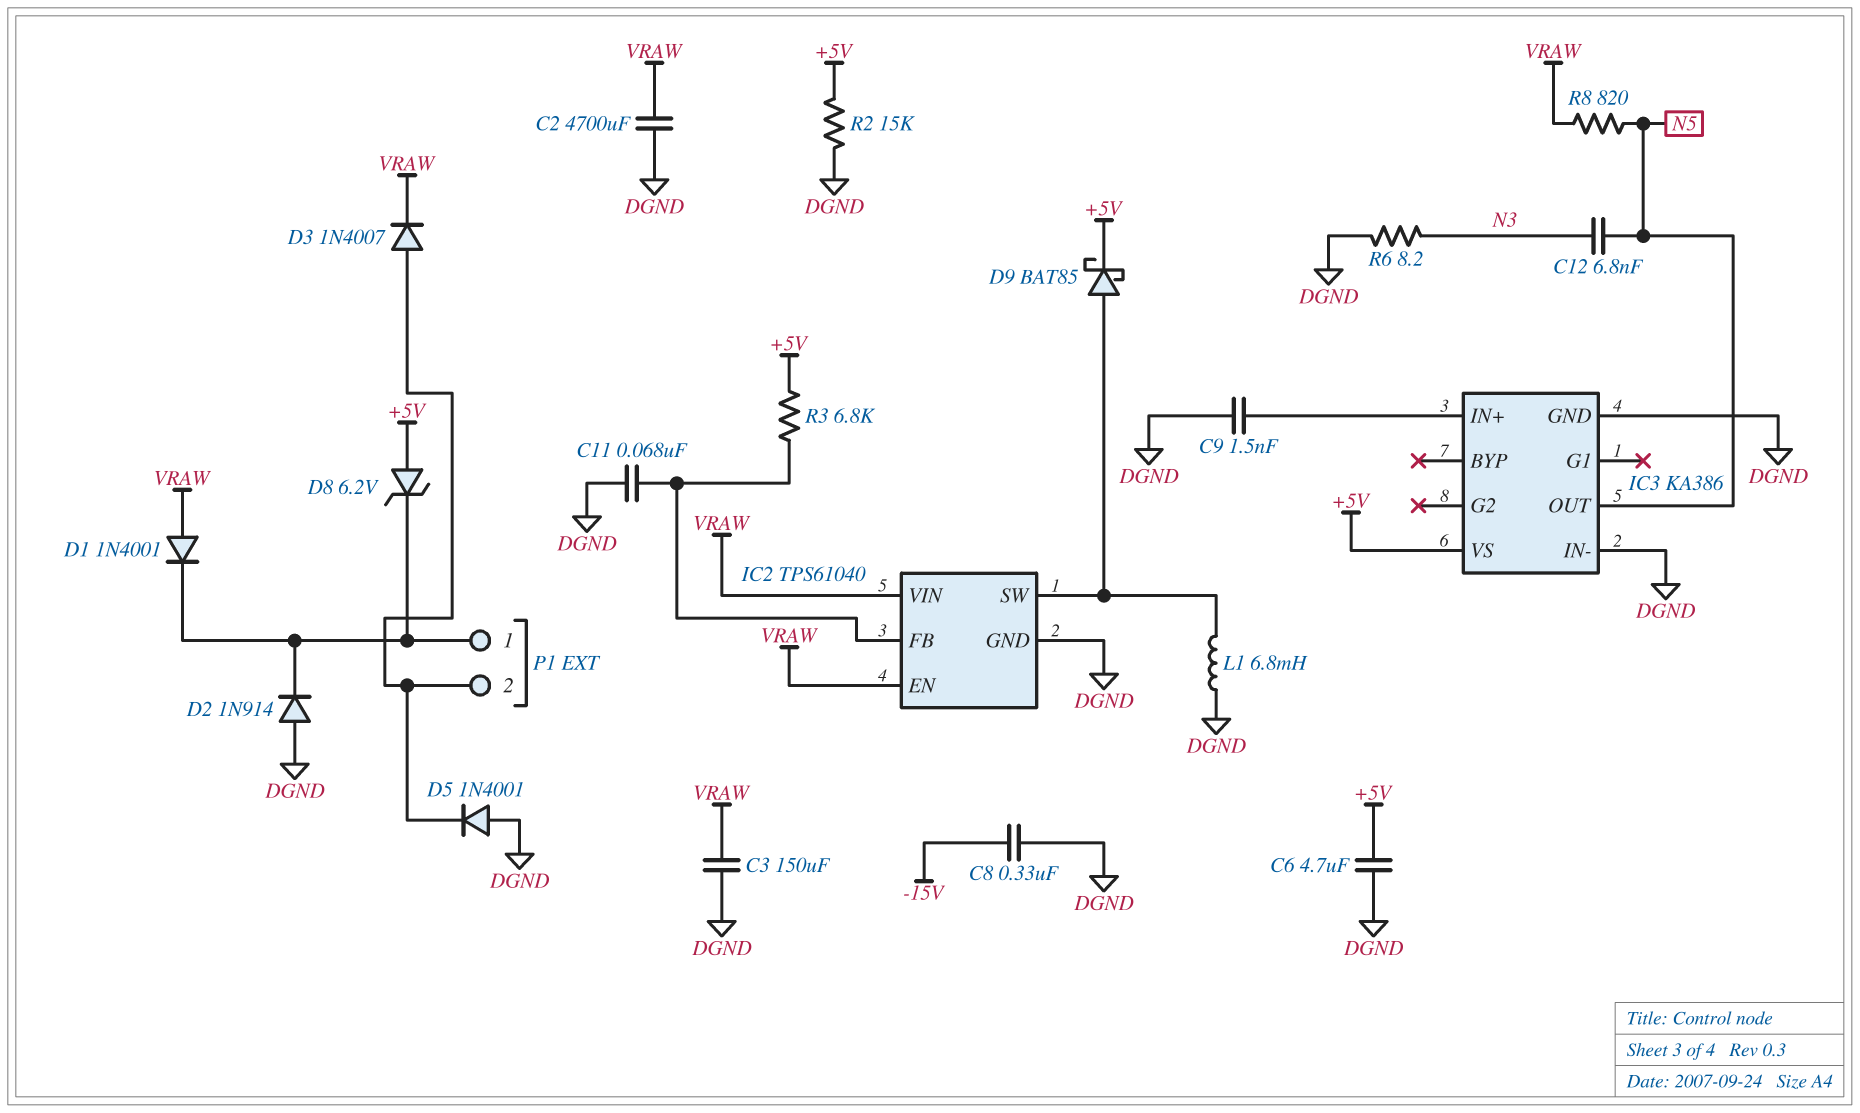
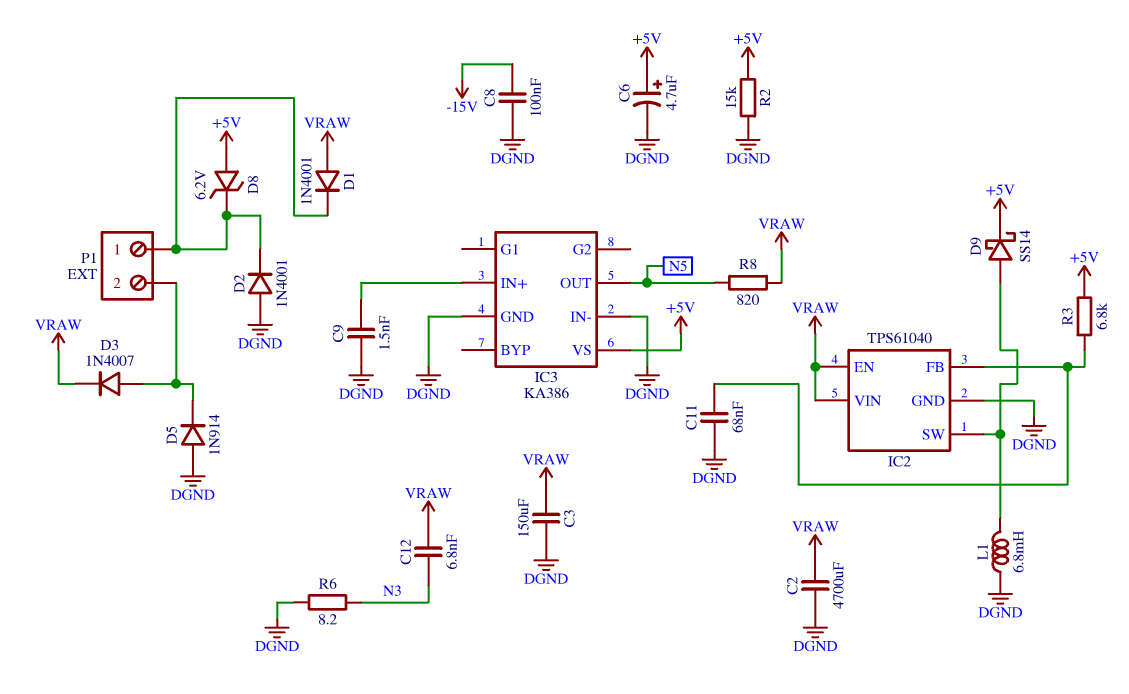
C6: 4.7uF (+5V, DGND) -> 4.7uF (plus +5V, minus DGND)
C8: 330nF (-15V, DGND) -> 100nF (-15V, DGND)
C12: 6.8nF (N3, N5) -> 6.8nF (N3, VRAW)
D2: diode 1N914 (A DGND, K P1/1) -> diode 1N4001 (A DGND, K P1/1)
D5: diode 1N4001 (A DGND, K P1/2) -> diode 1N914 (A DGND, K P1/2)
D9: schottky BAT85 (A IC2/SW, K +5V) -> schottky SS14 (A IC2/SW, K +5V)

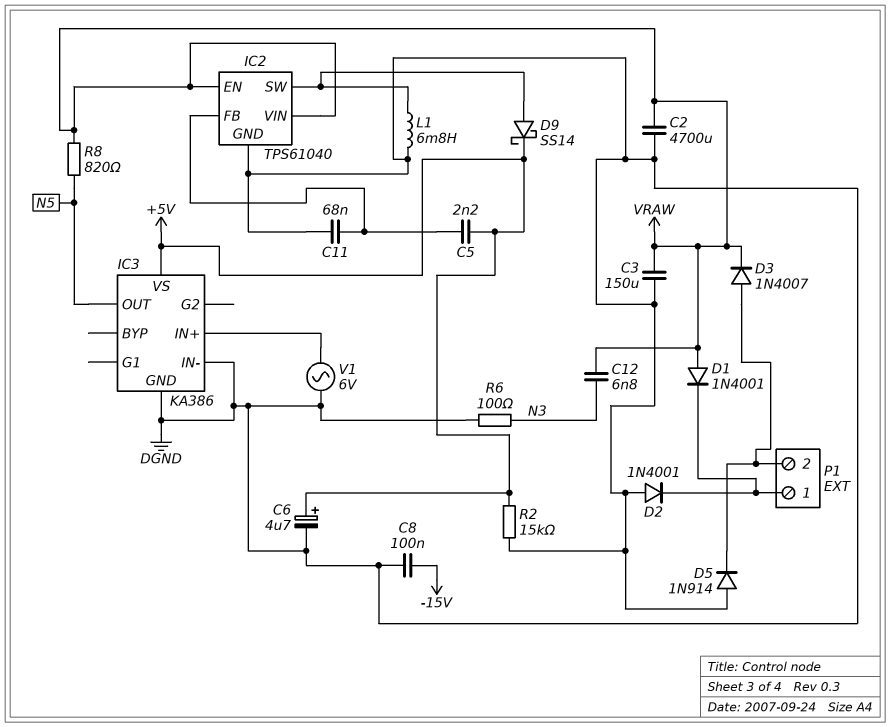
C5: none -> 2.2nF (+5V, IC2/FB)
C9: 1.5nF (DGND, IC3/IN+) -> none
D8: zener 6.2V (A +5V, K P1/1) -> none
R3: 6.8k (+5V, IC2/FB) -> none
R6: 8.2 (DGND, N3) -> 100 (DGND, N3)
V1: none -> AC 6V (DGND, IC3/IN+)

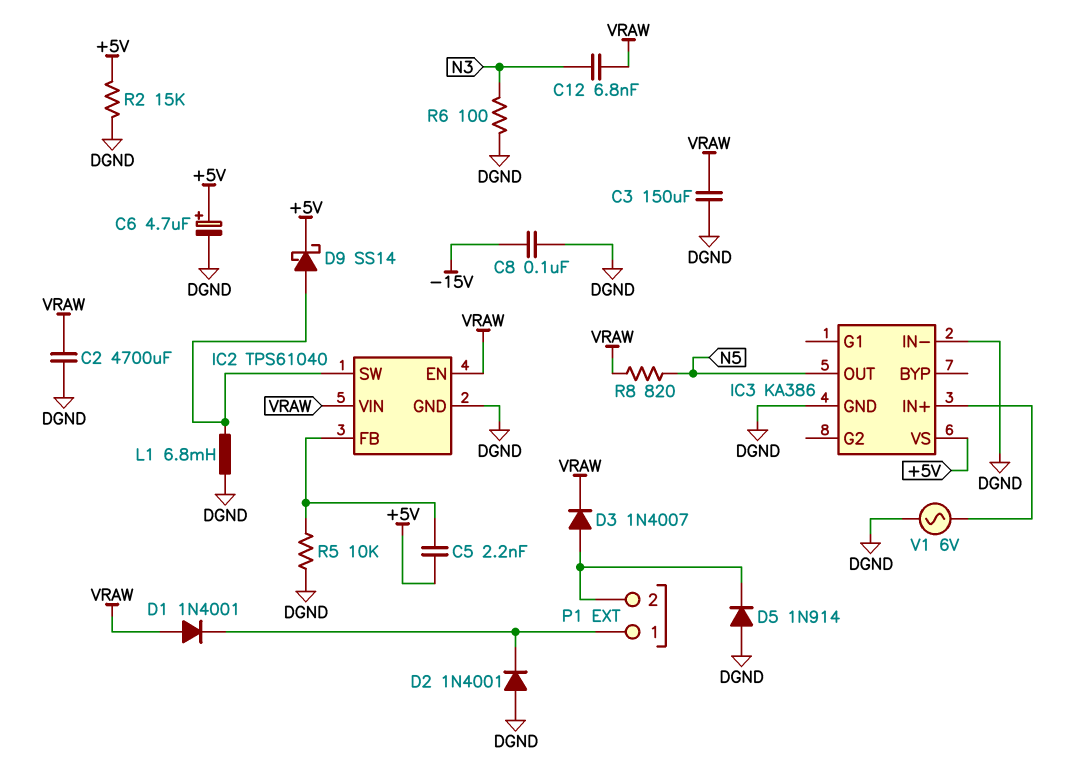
C11: 68nF (DGND, IC2/FB) -> none
R5: none -> 10k (DGND, IC2/FB)

